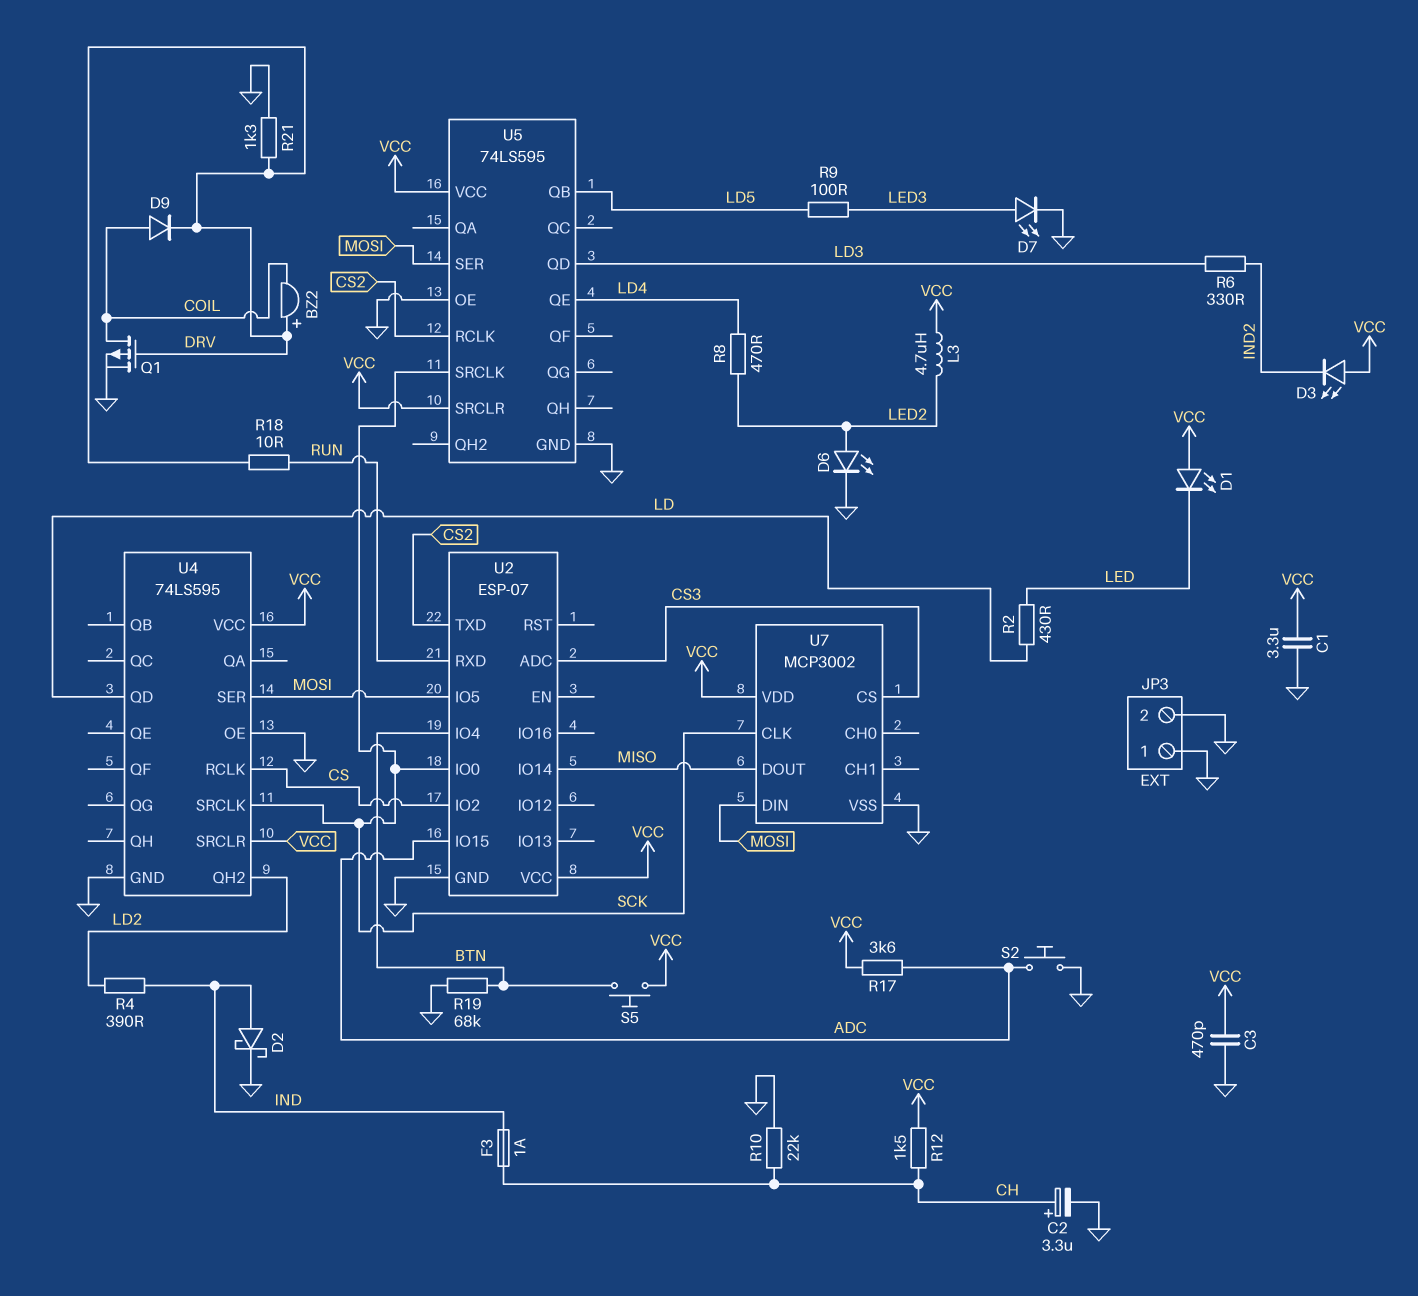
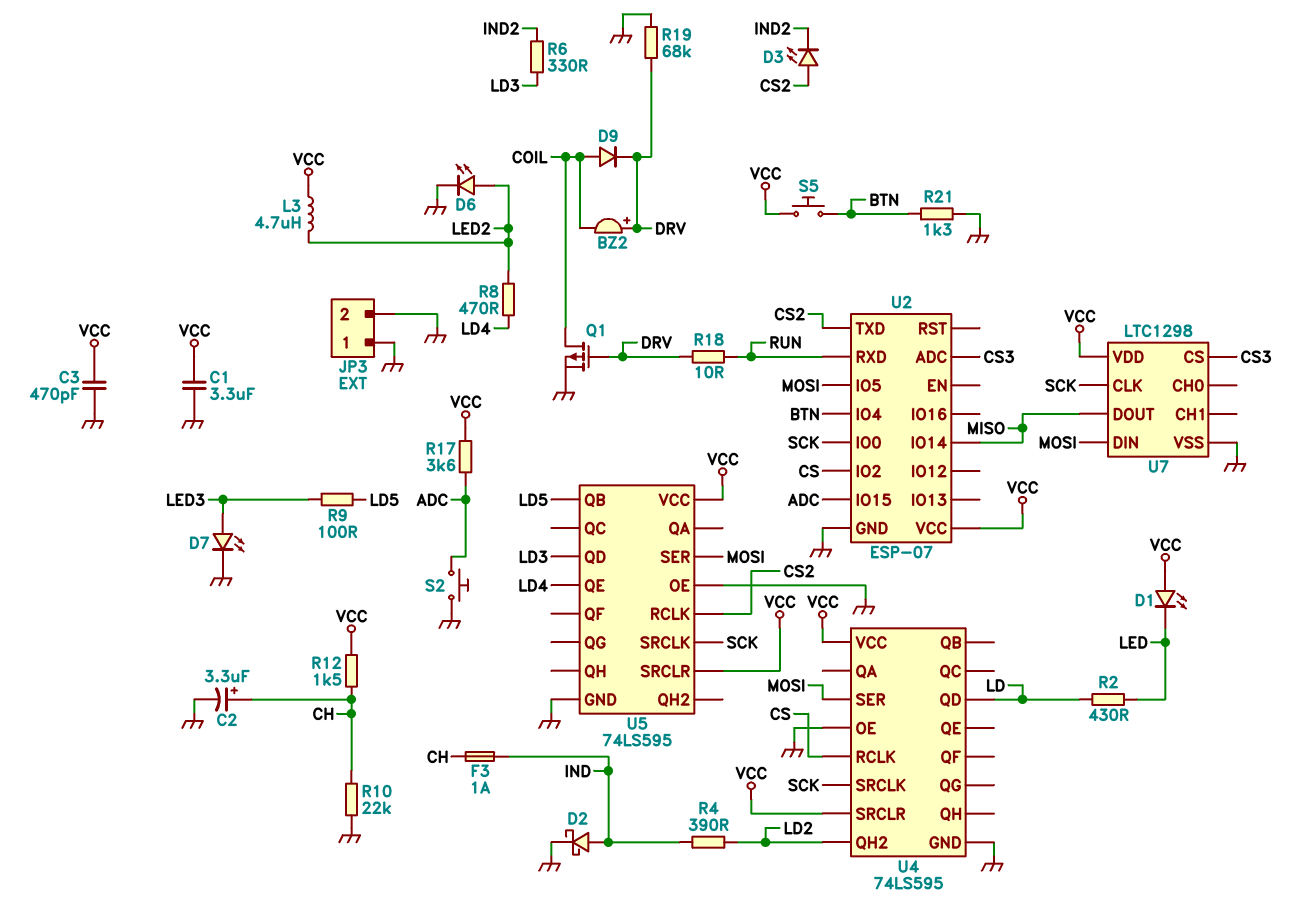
D3: LED (A VCC, K IND2) -> LED (A CS2, K IND2)
R19: 68k (BTN, GND) -> 68k (DRV, GND)
R21: 1.3k (DRV, GND) -> 1.3k (BTN, GND)
U7: MCP3002 -> LTC1298

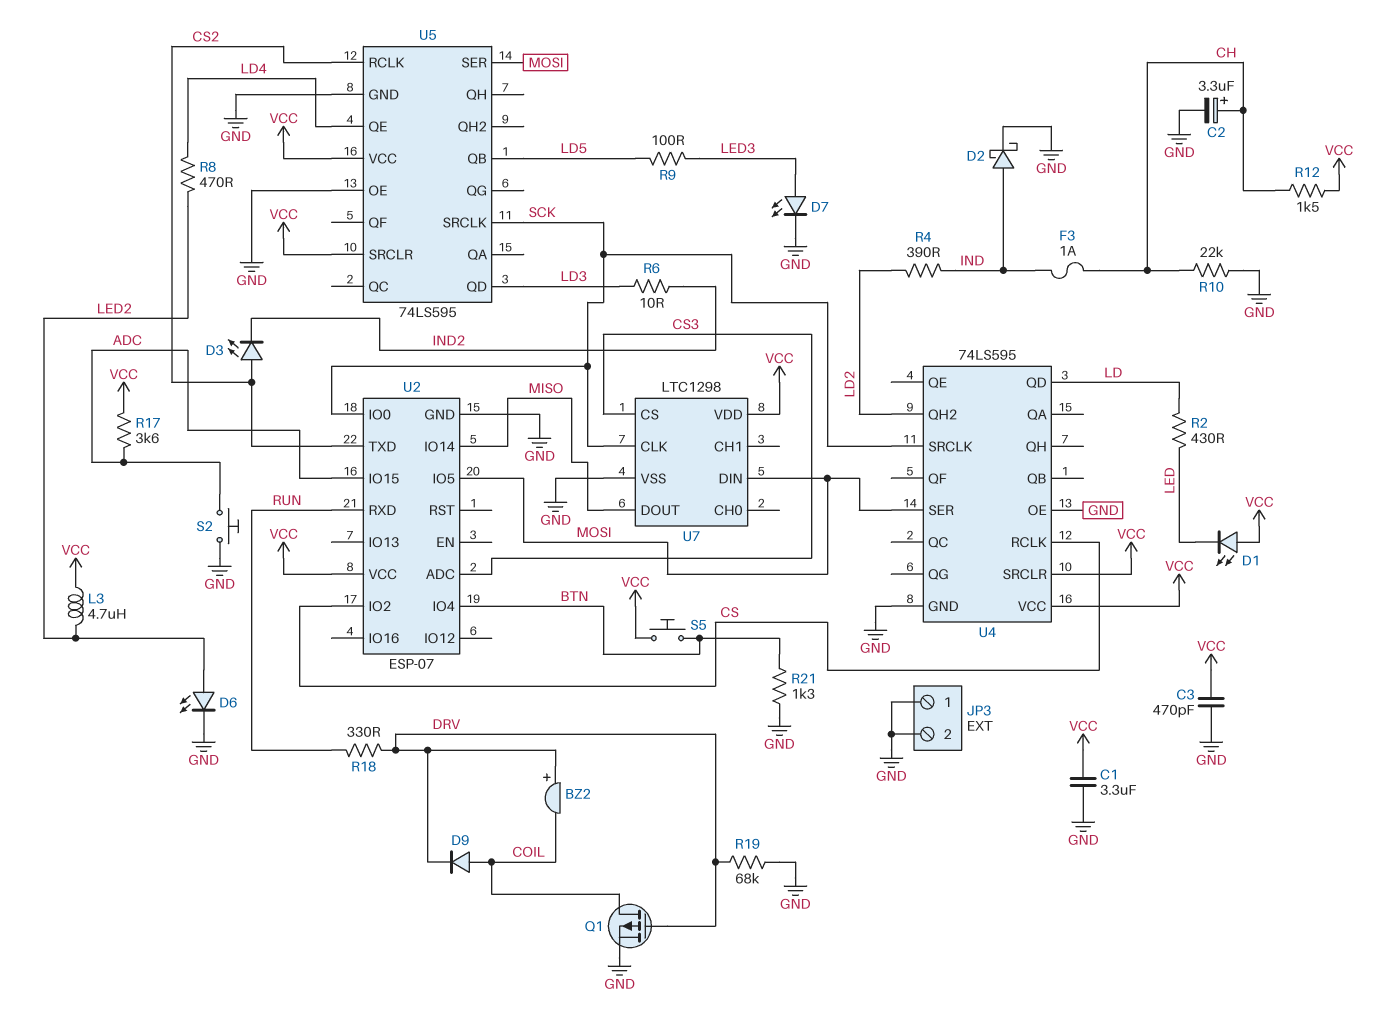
R6: 330 (IND2, LD3) -> 10 (IND2, LD3)
R18: 10 (DRV, RUN) -> 330 (DRV, RUN)

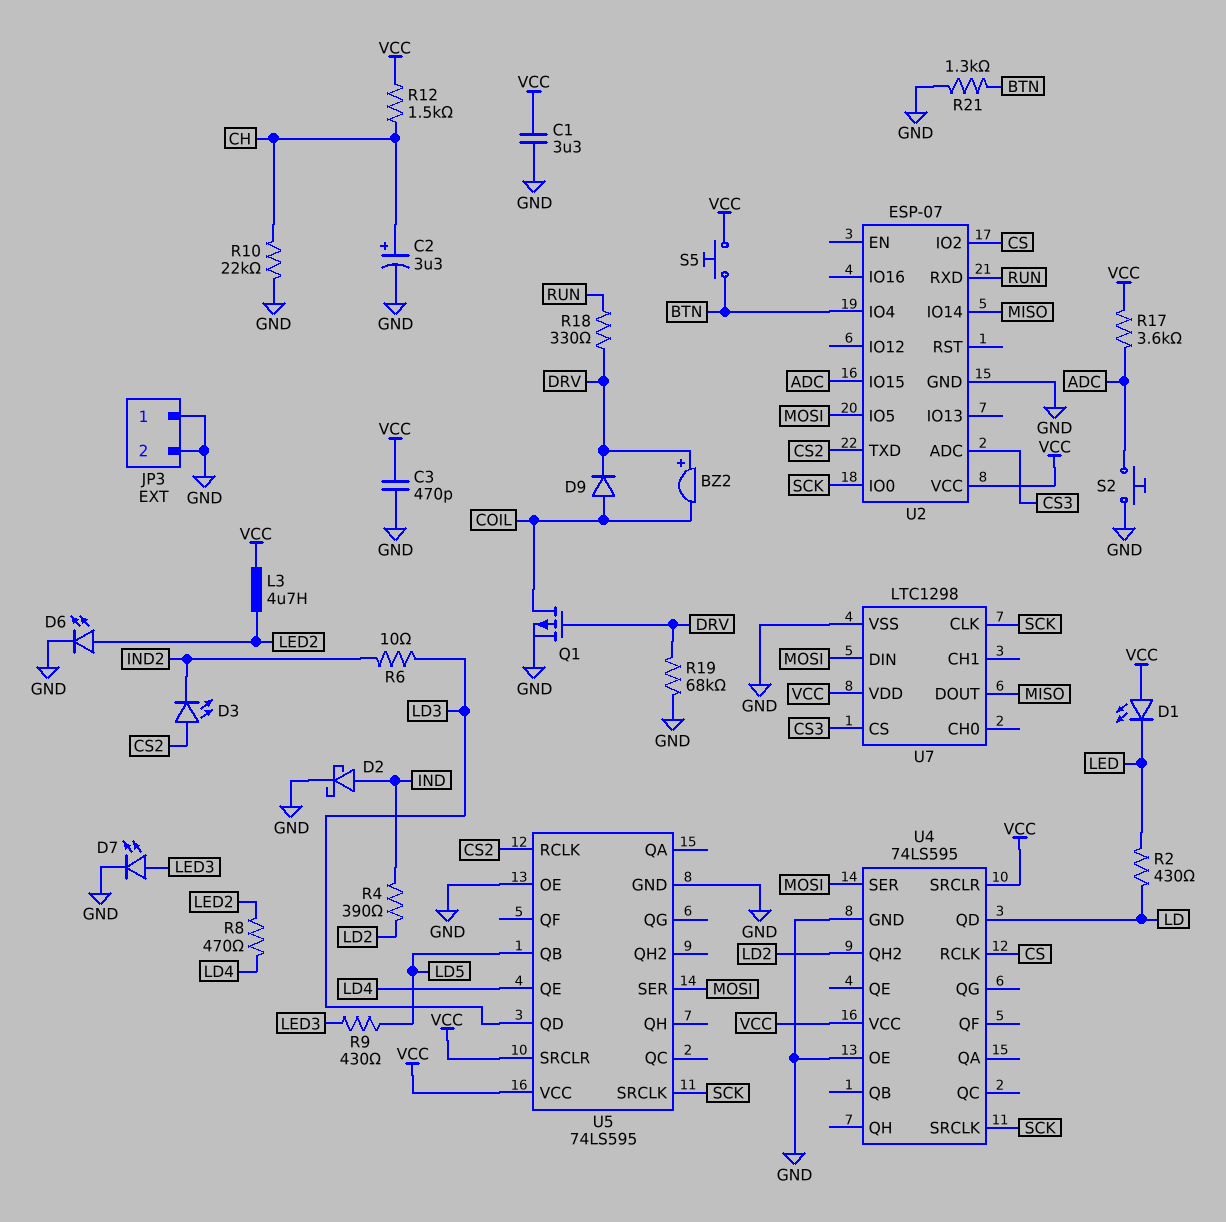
F3: 1A (CH, IND) -> none
R9: 100 (LD5, LED3) -> 430 (LD5, LED3)

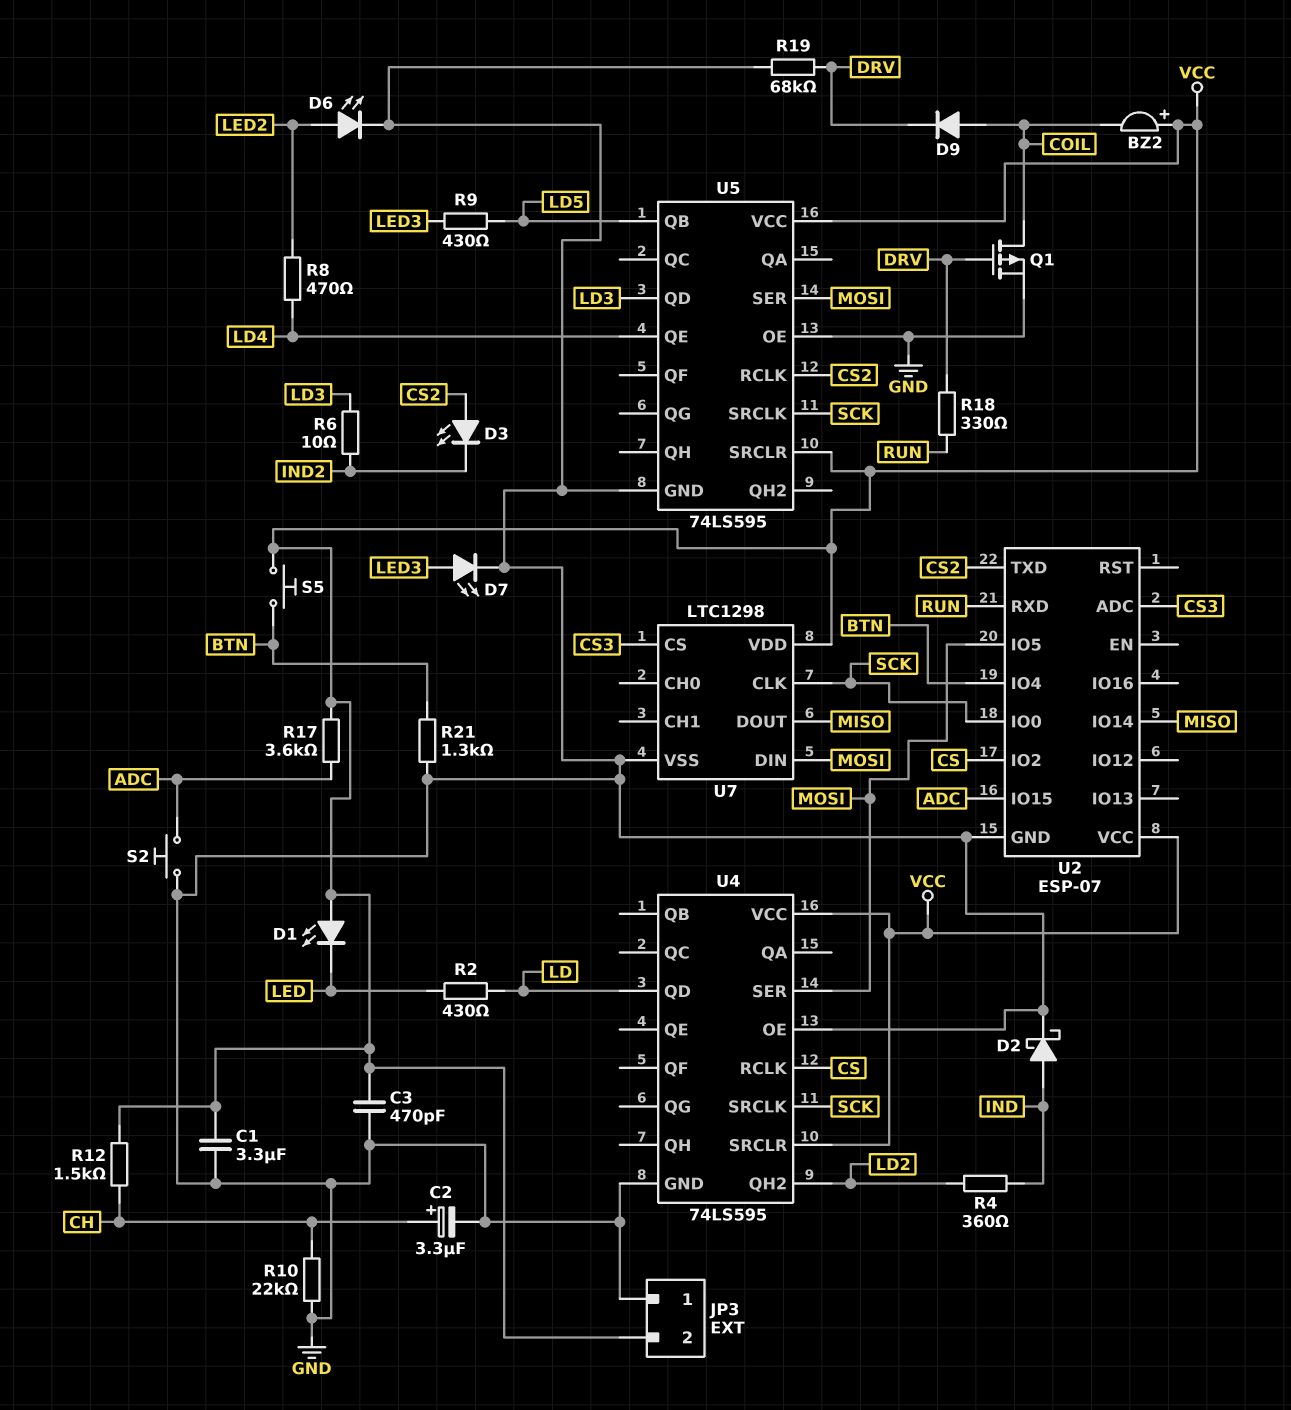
BZ2: buzzer (plus DRV, minus COIL) -> buzzer (plus VCC, minus COIL)
JP3 pin 2: GND -> VCC
L3: 4.7uH (LED2, VCC) -> none
R4: 390 (IND, LD2) -> 360 (IND, LD2)

